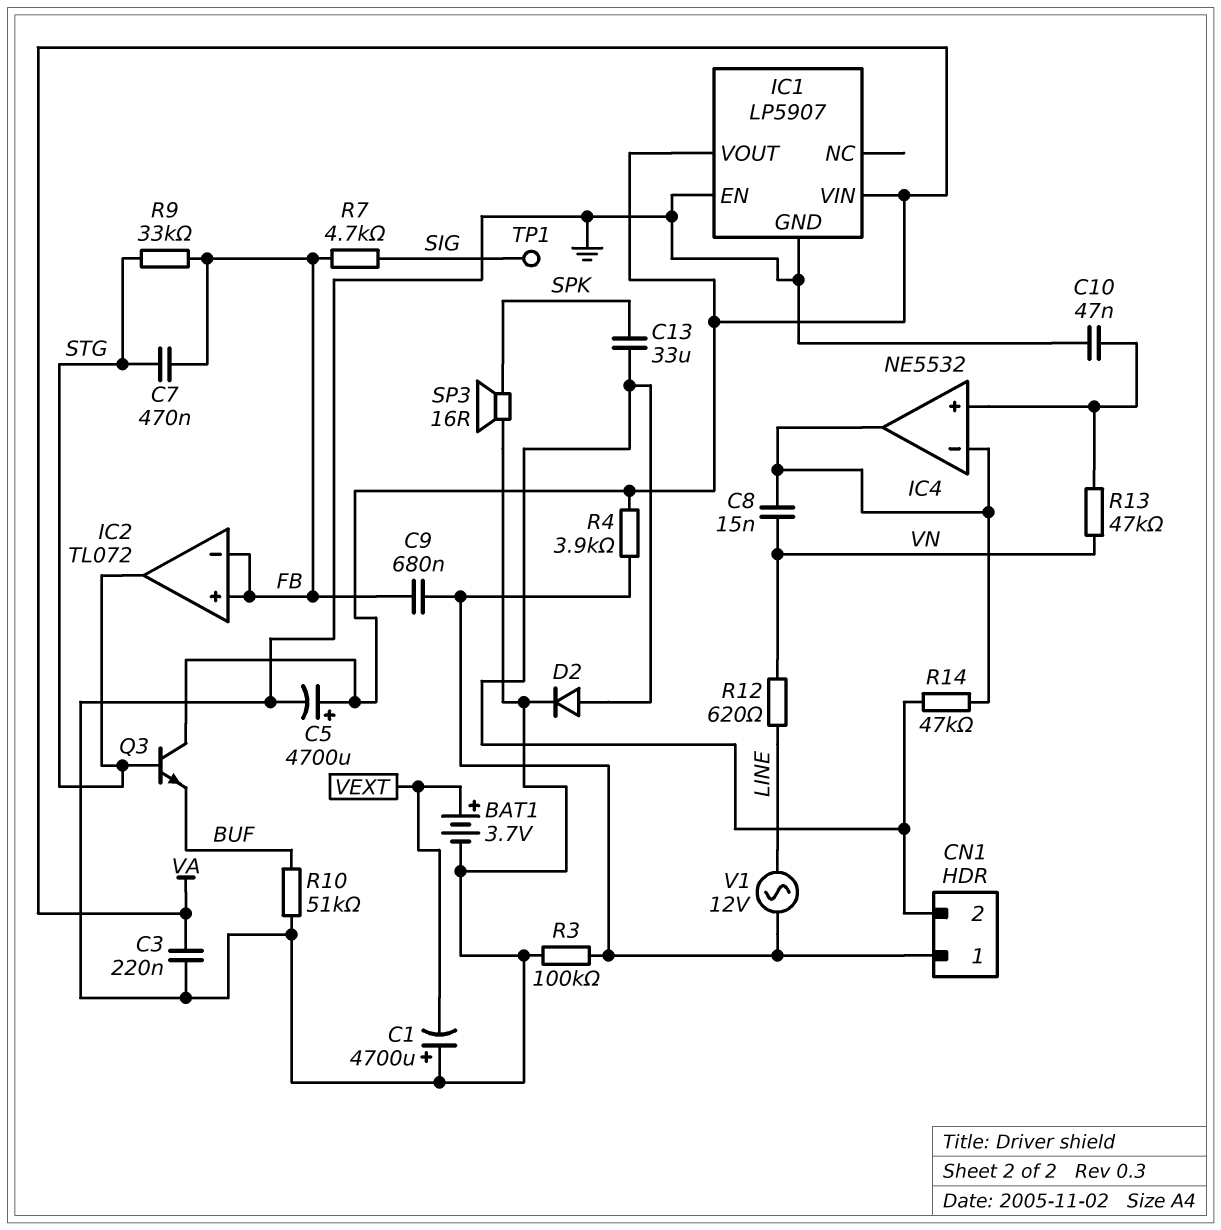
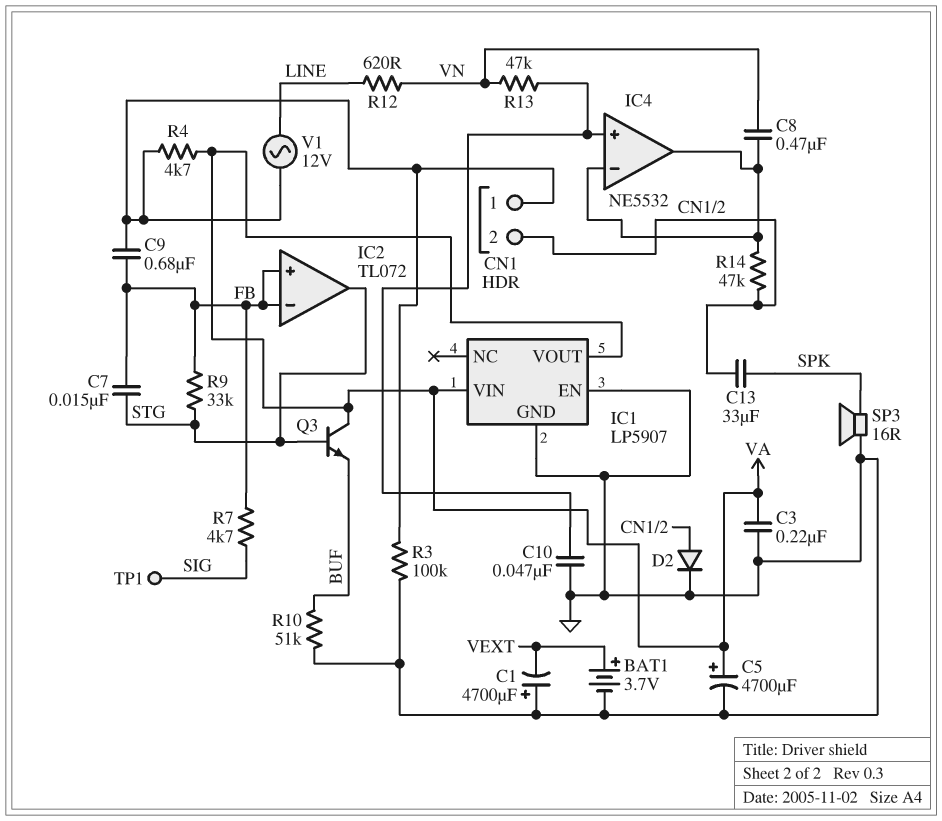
C7: 470nF (FB, STG) -> 15nF (FB, STG)
C8: 15nF (IC4/in-, VN) -> 470nF (IC4/in-, VN)
R4: 3.9k (CN1/1, VA) -> 4.7k (CN1/1, VA)

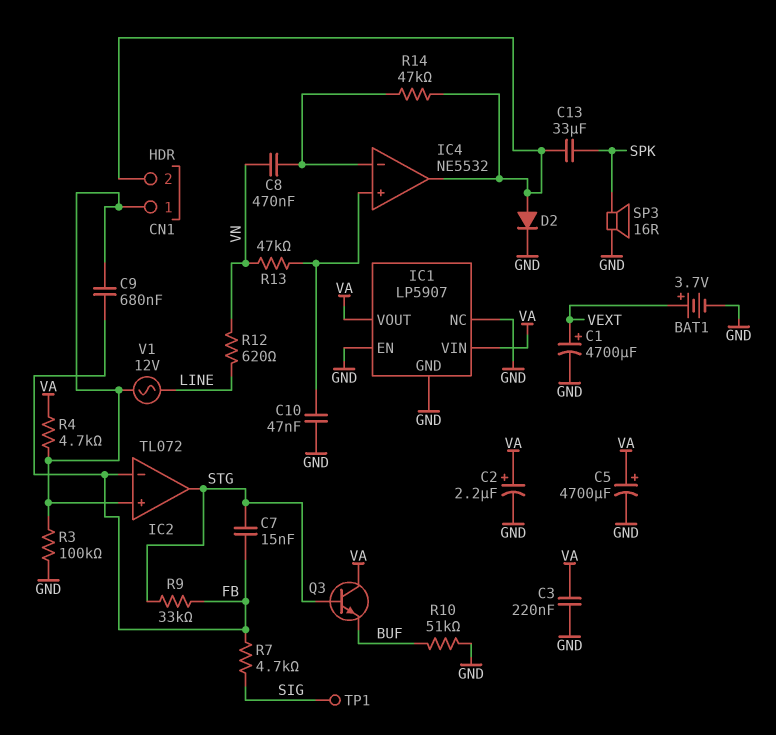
C1: 4700uF (plus GND, minus VEXT) -> 4700uF (plus VEXT, minus GND)
C2: none -> 2.2uF (plus VA, minus GND)
IC1 pin NC: none -> GND
IC2 pin in+: FB -> CN1/1
IC4 pin out: IC4/in- -> CN1/2

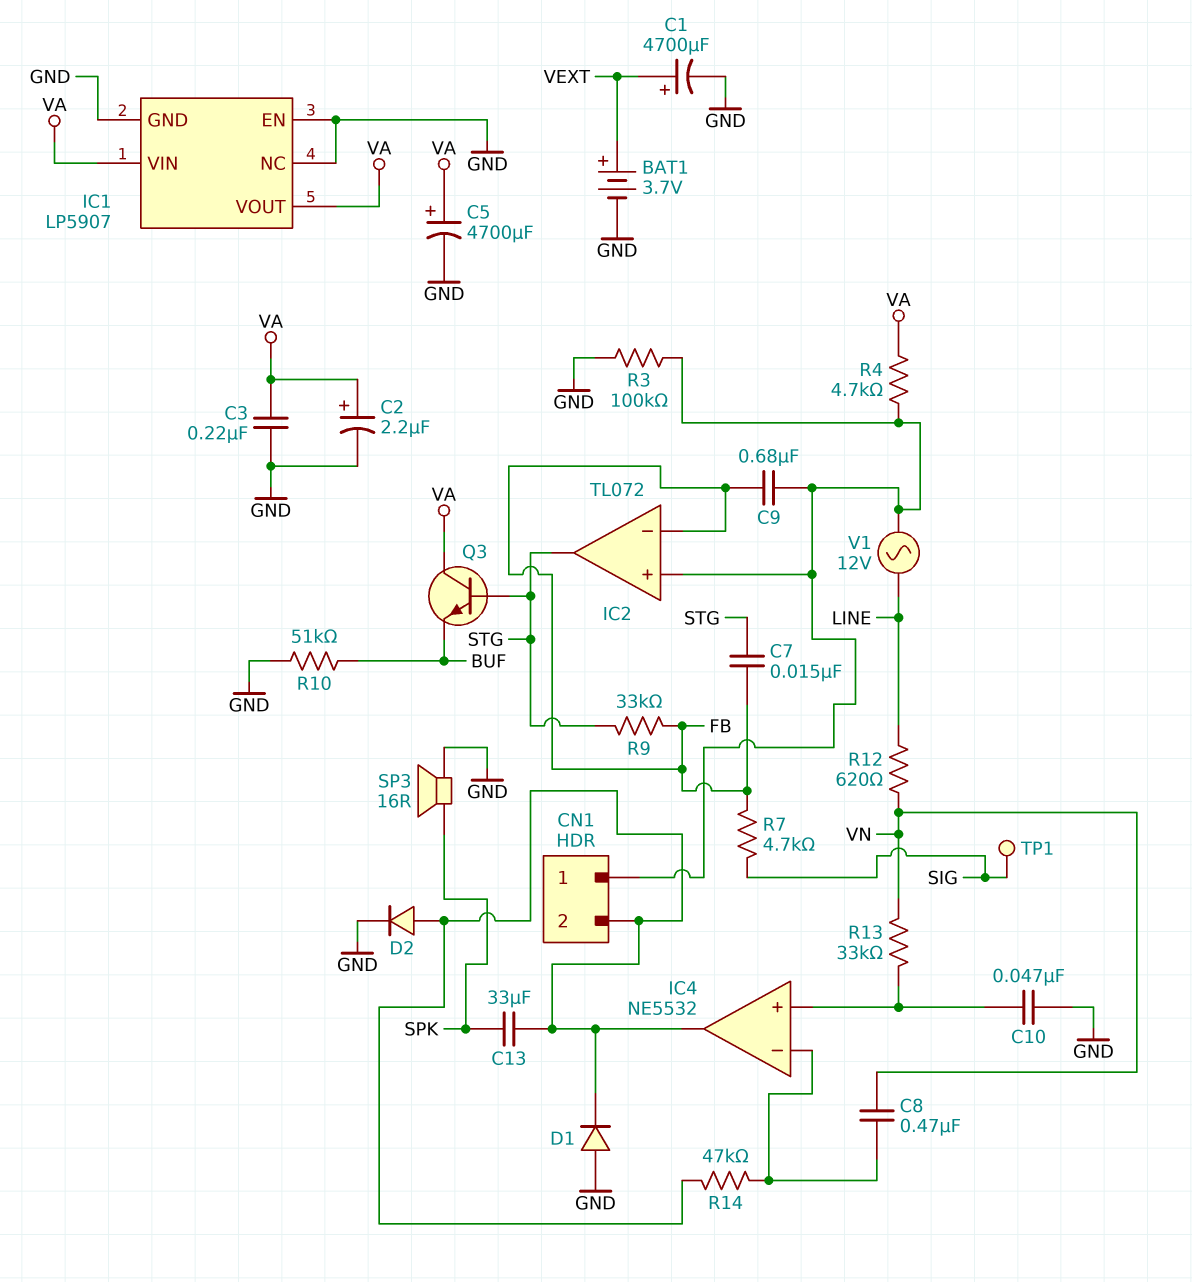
D1: none -> diode (A GND, K CN1/2)
R13: 47k (IC4/in+, VN) -> 33k (IC4/in+, VN)

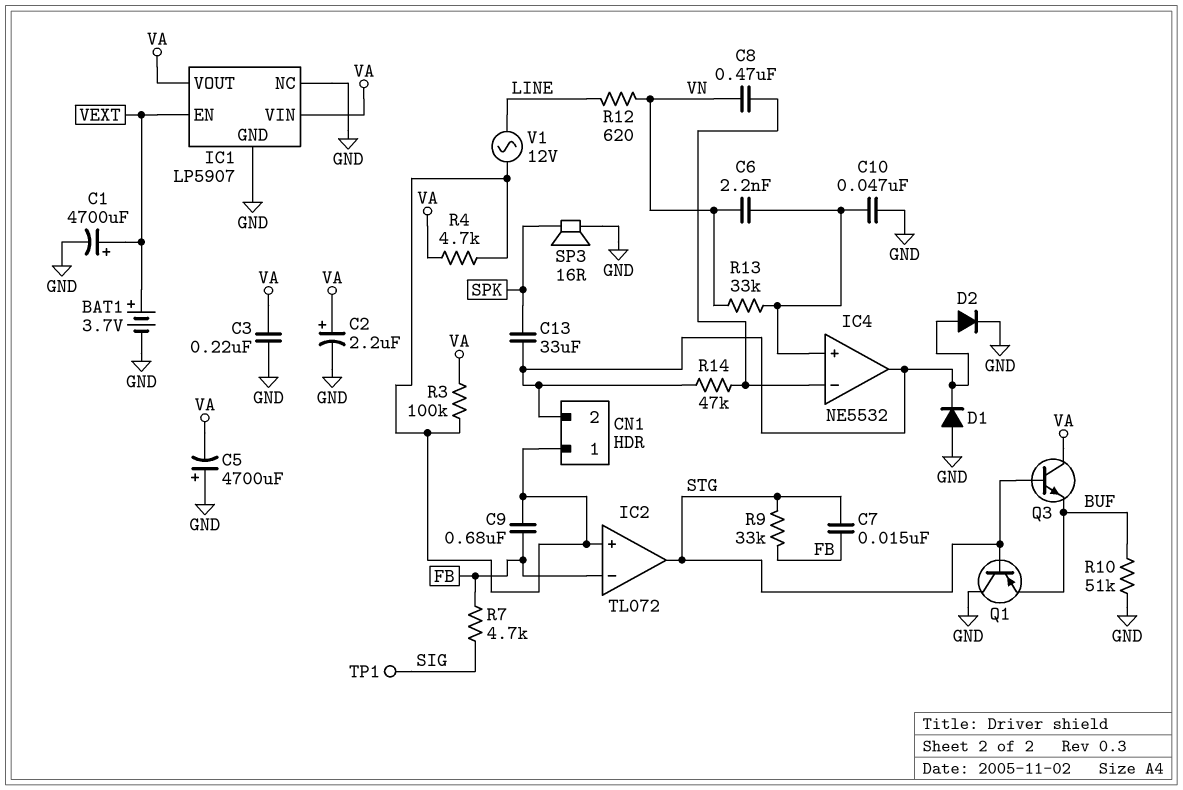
C5: 4700uF (plus VA, minus GND) -> 4700uF (plus GND, minus VA)
C6: none -> 2.2nF (IC4/in+, VN)
IC1 pin EN: GND -> VEXT
Q1: none -> PNP (B STG, C GND, E BUF)
R3: 100k (CN1/1, GND) -> 100k (CN1/1, VA)

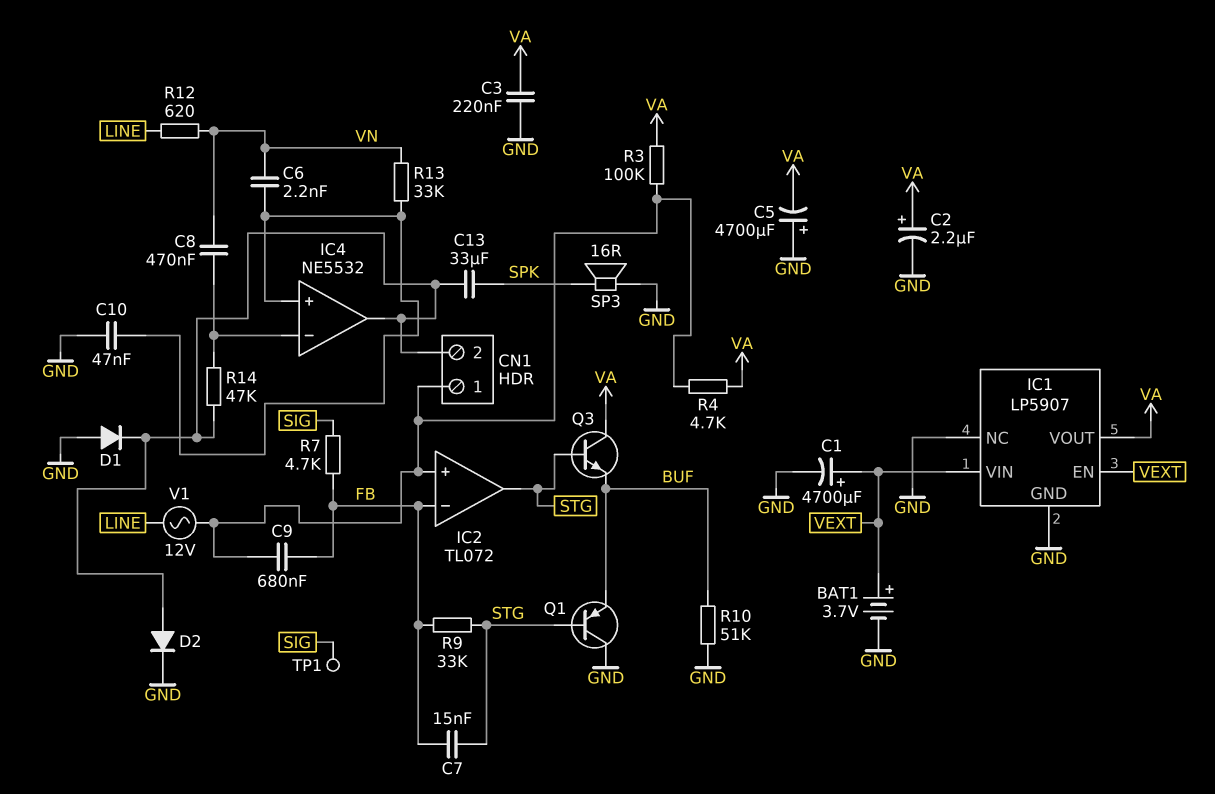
IC1 pin VIN: VA -> VEXT

